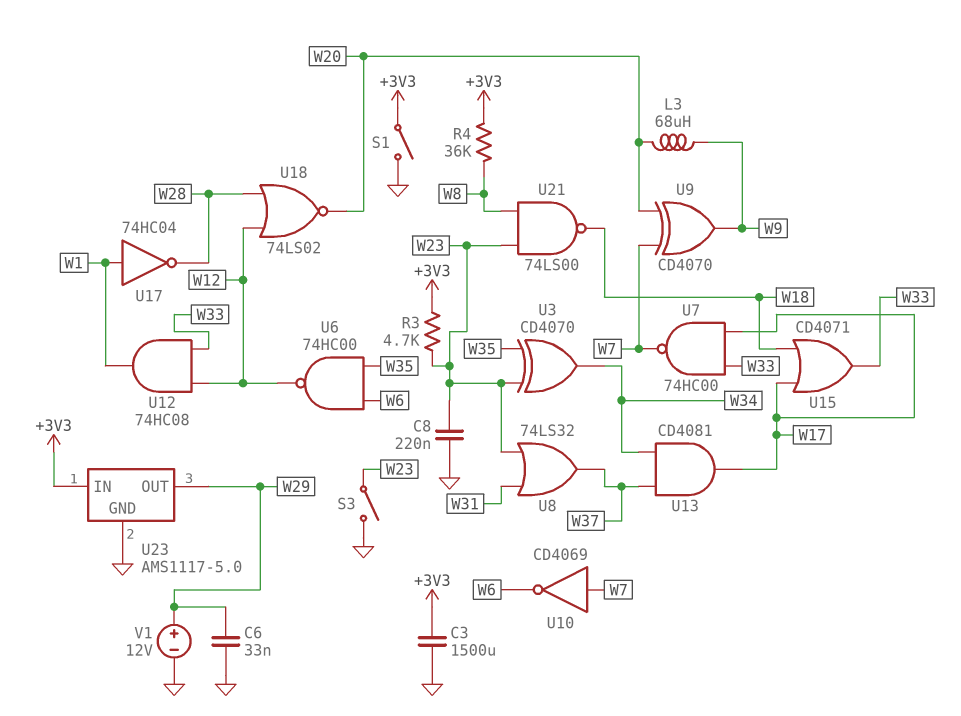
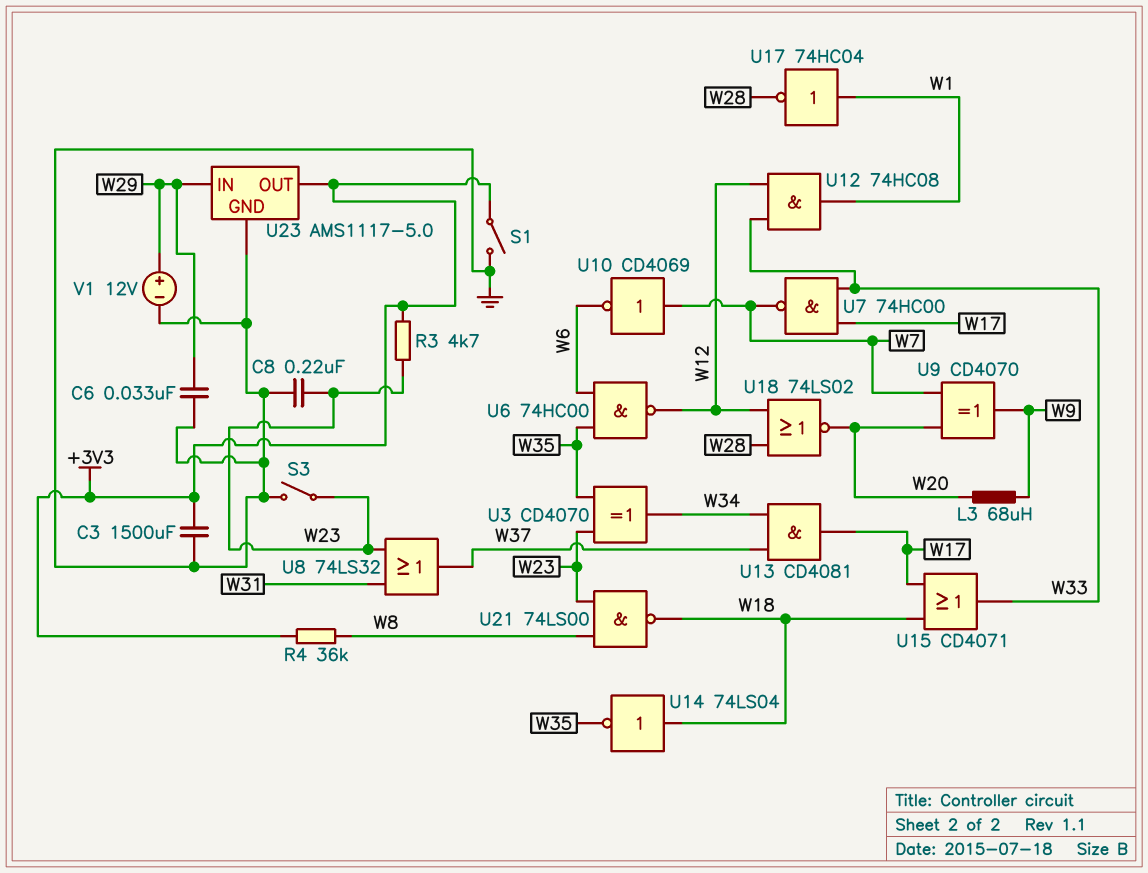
U14: none -> NOT 74LS04 (in W18, out W35)
U23 pin IN: +3V3 -> W29
U23 pin OUT: W29 -> +3V3

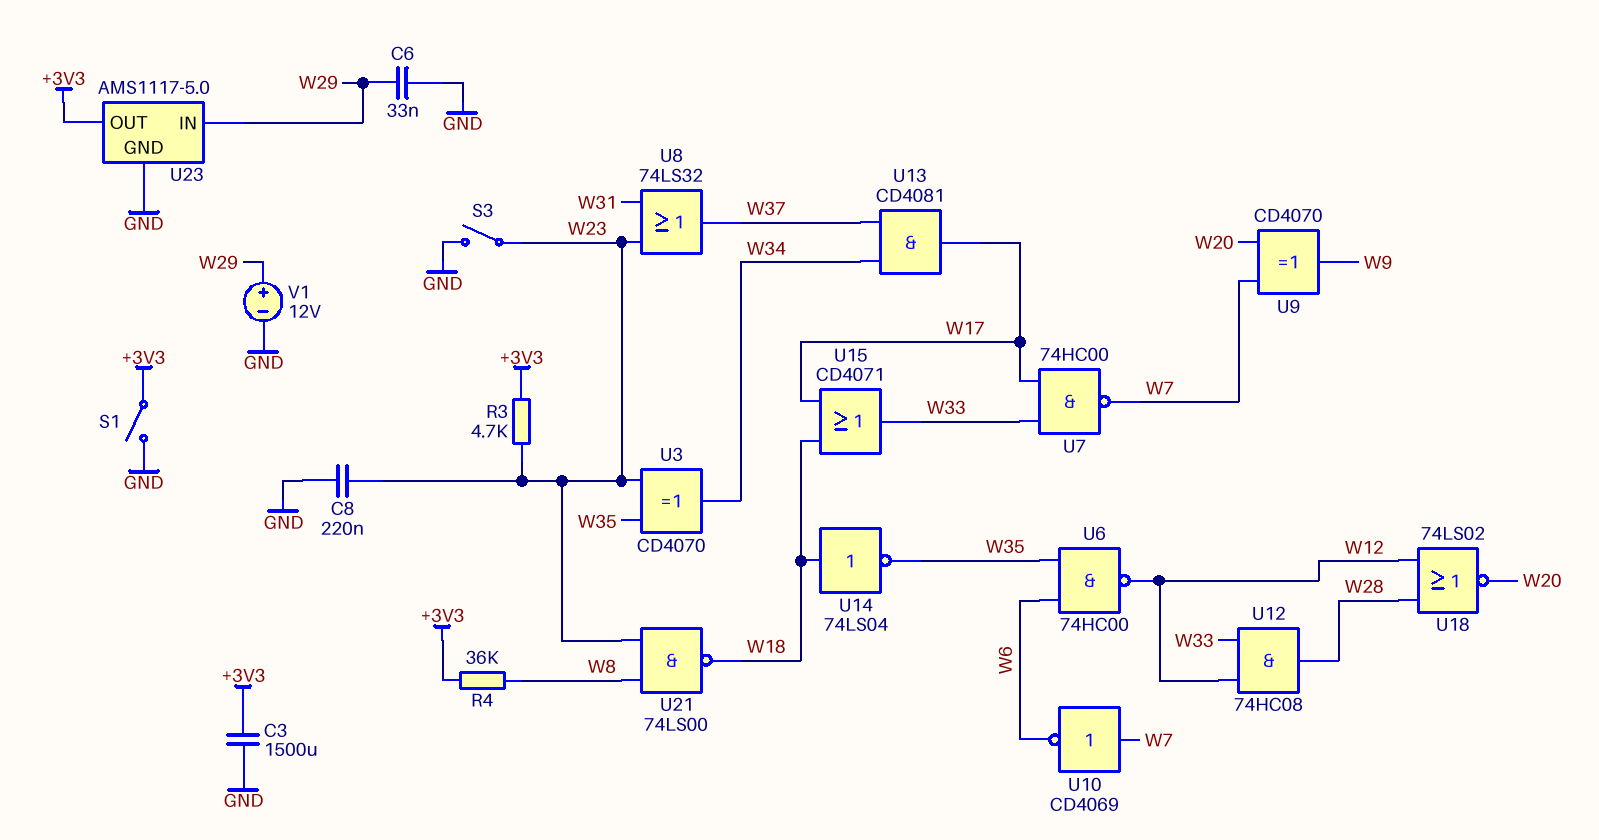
L3: 68uH (W9, W20) -> none
U12: AND 74HC08 (in W12, in W33, out W1) -> AND 74HC08 (in W12, in W33, out W28)
U17: NOT 74HC04 (in W1, out W28) -> none

